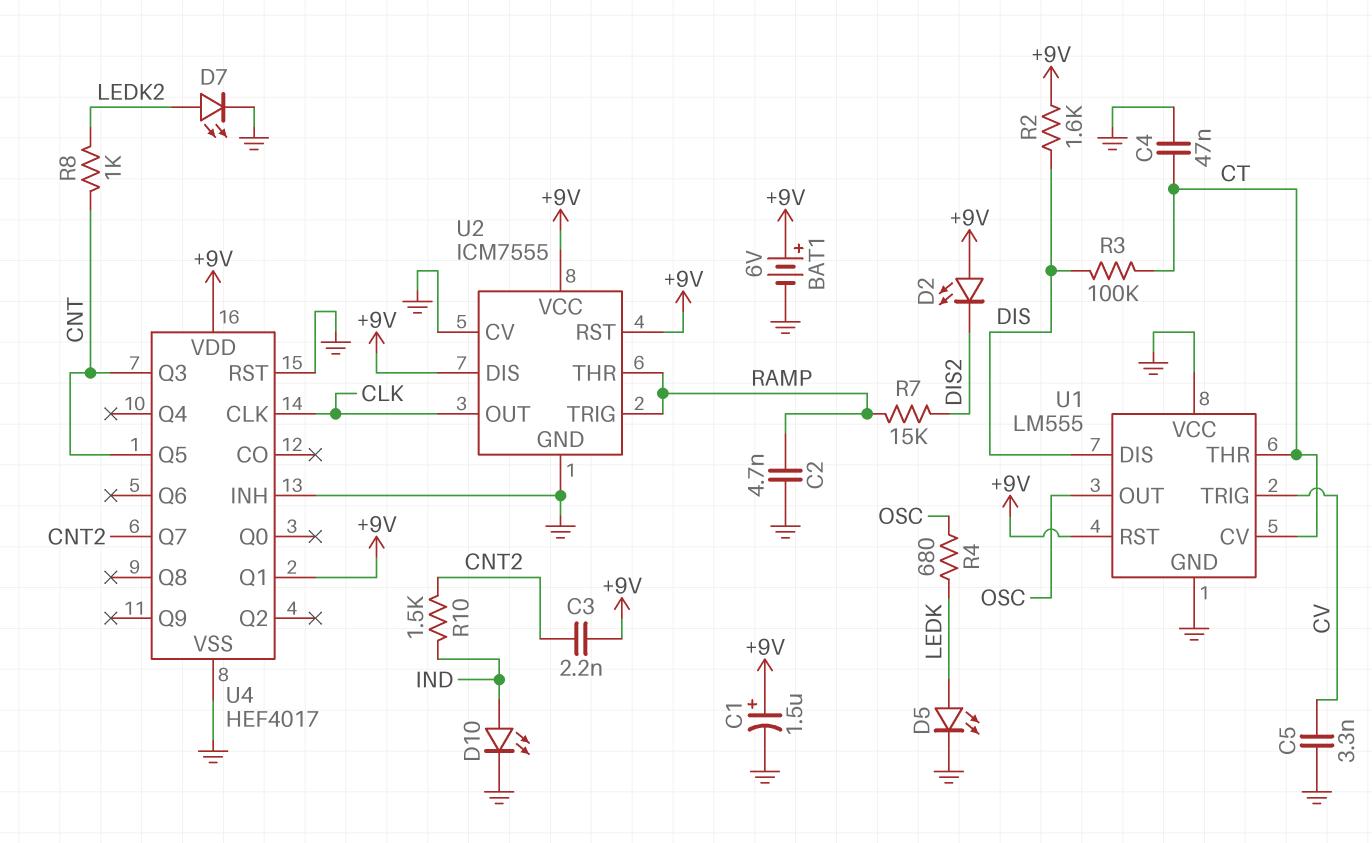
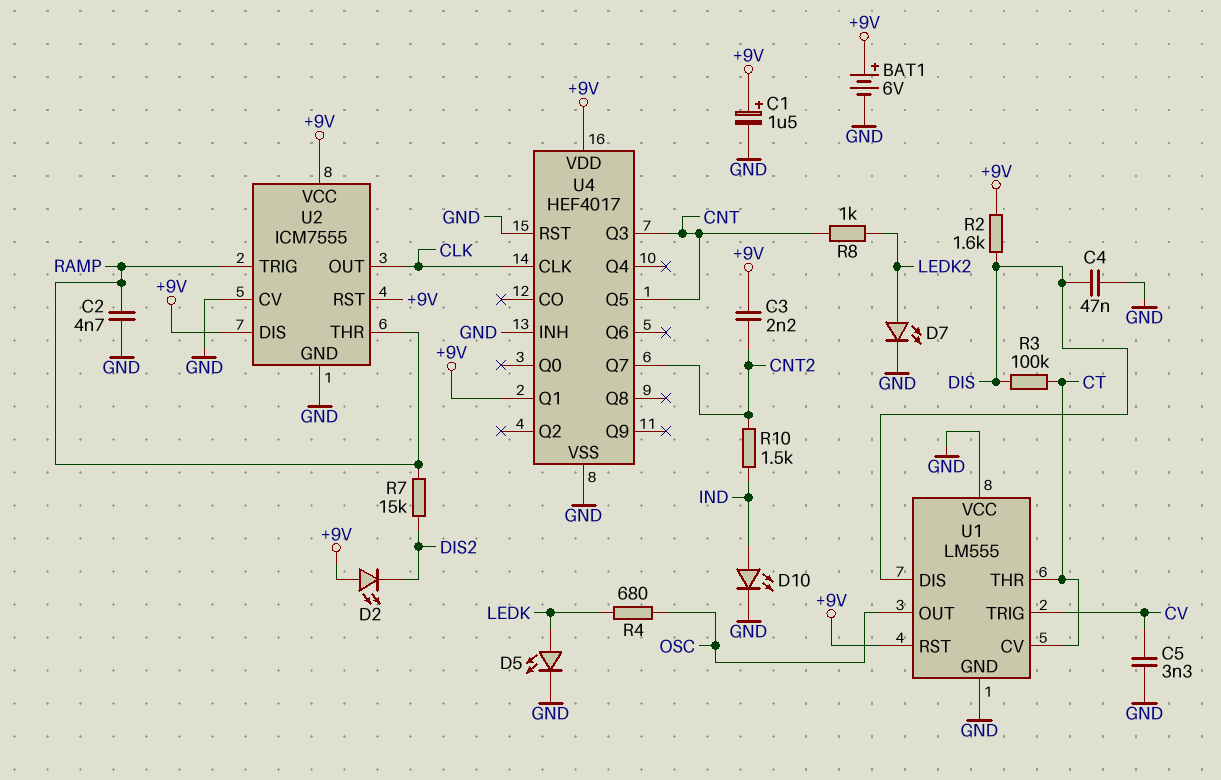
C4: 47nF (CT, GND) -> 47nF (DIS, GND)

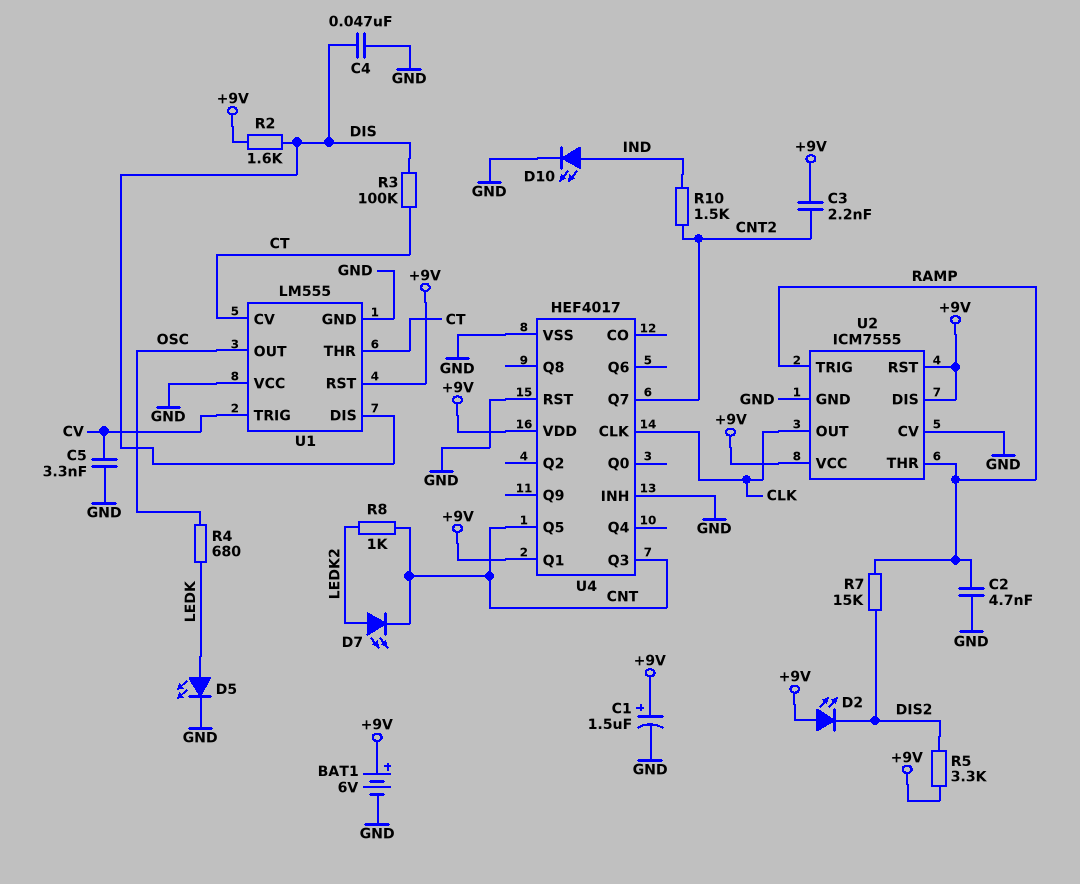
D7: LED (A LEDK2, K GND) -> LED (A LEDK2, K CNT)
R5: none -> 3.3k (+9V, DIS2)

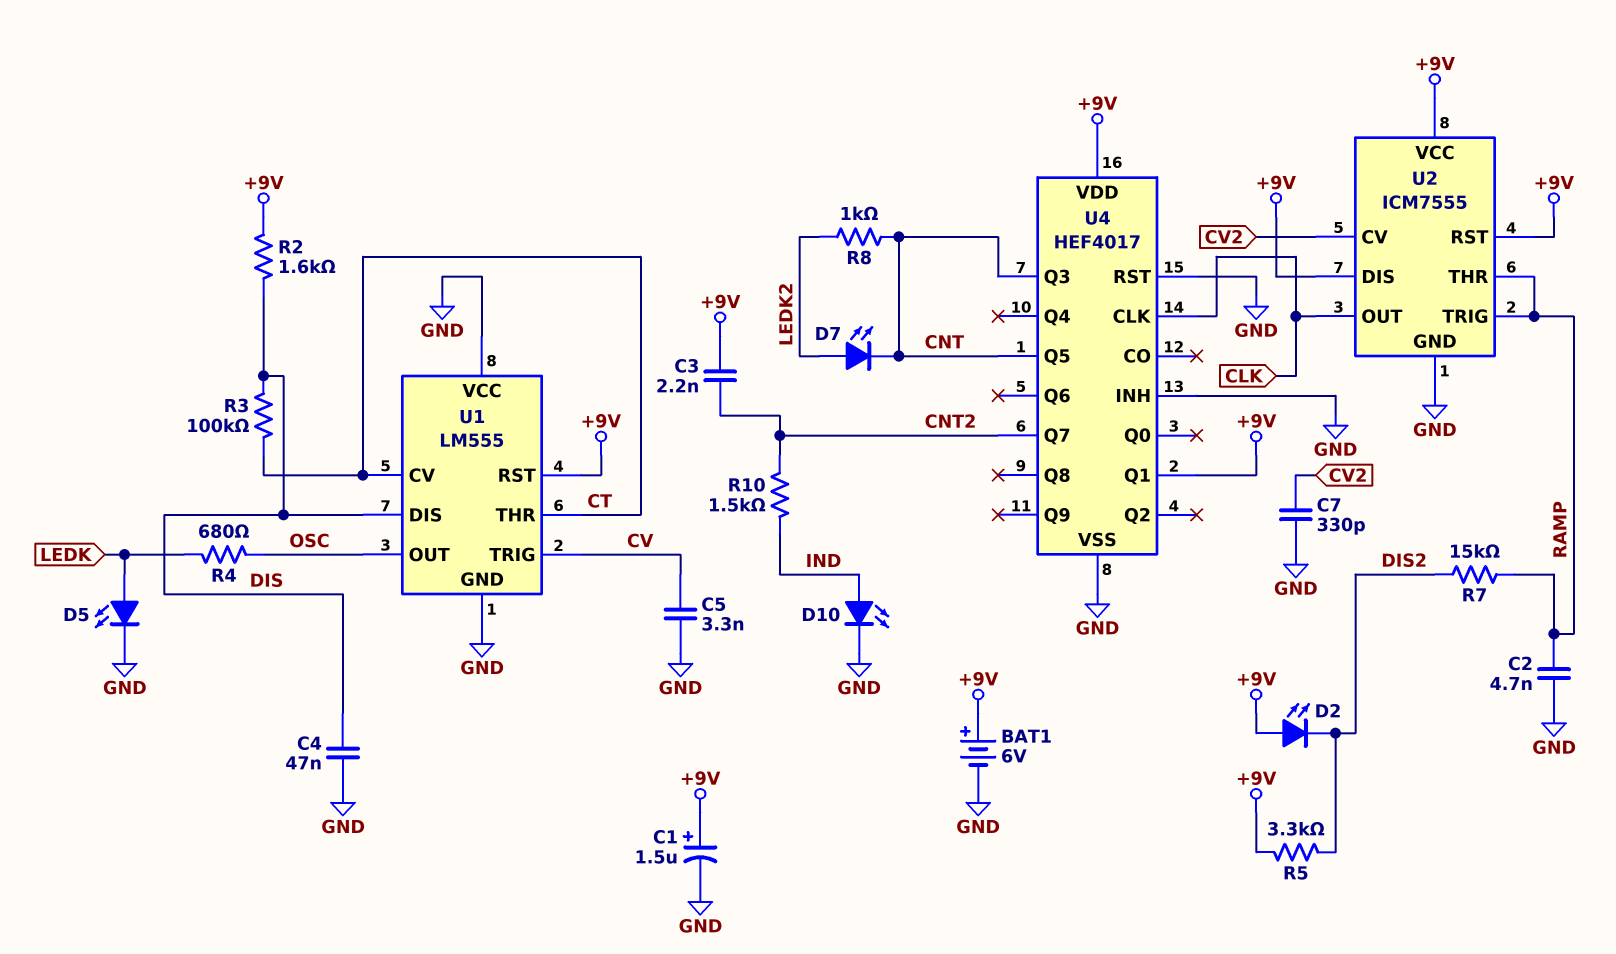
C7: none -> 330pF (CV2, GND)
U2 pin CV: GND -> CV2

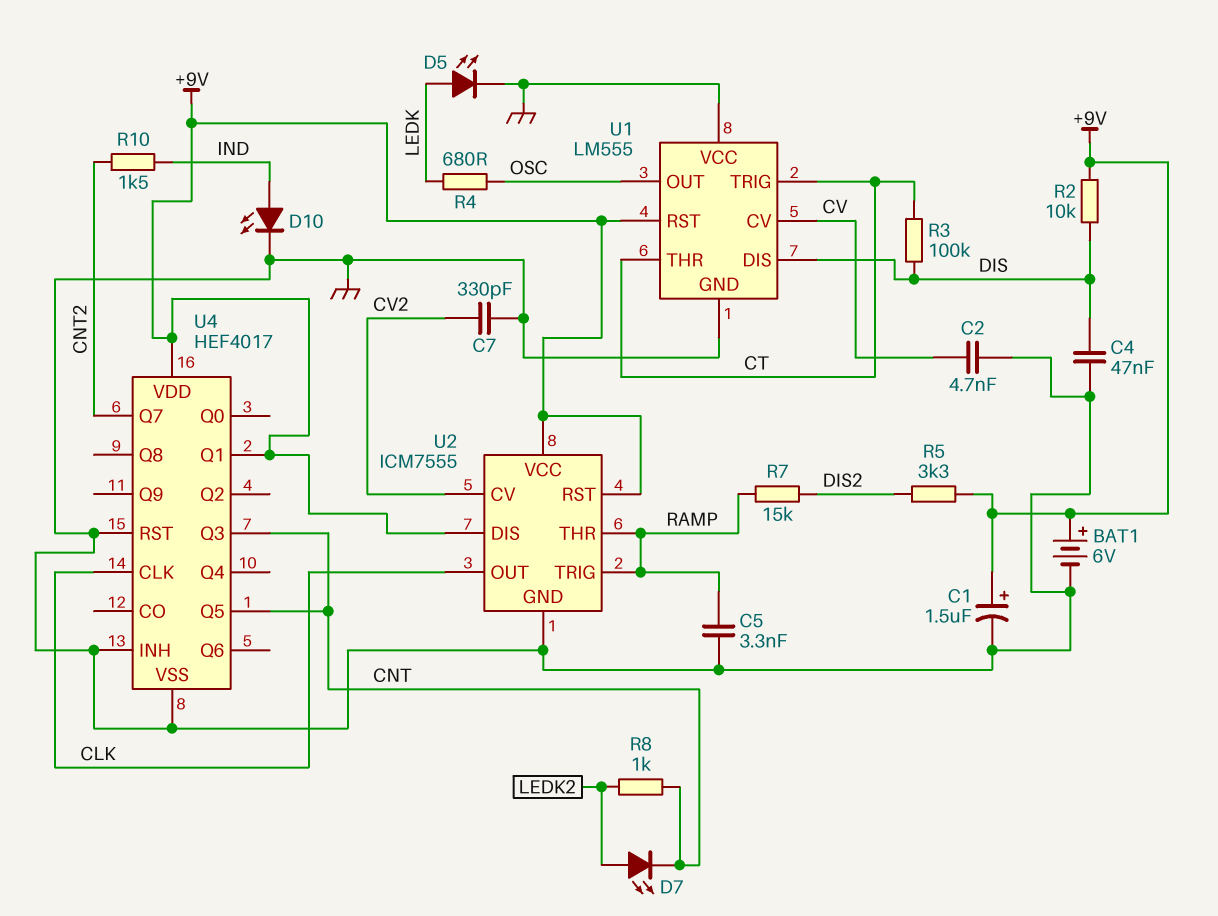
C2: 4.7nF (GND, RAMP) -> 4.7nF (CV, GND)
C3: 2.2nF (+9V, CNT2) -> none
C5: 3.3nF (CV, GND) -> 3.3nF (GND, RAMP)
D2: LED (A +9V, K DIS2) -> none
R2: 1.6k (+9V, DIS) -> 10k (+9V, DIS)
U1 pin CV: CT -> CV
U1 pin TRIG: CV -> CT

